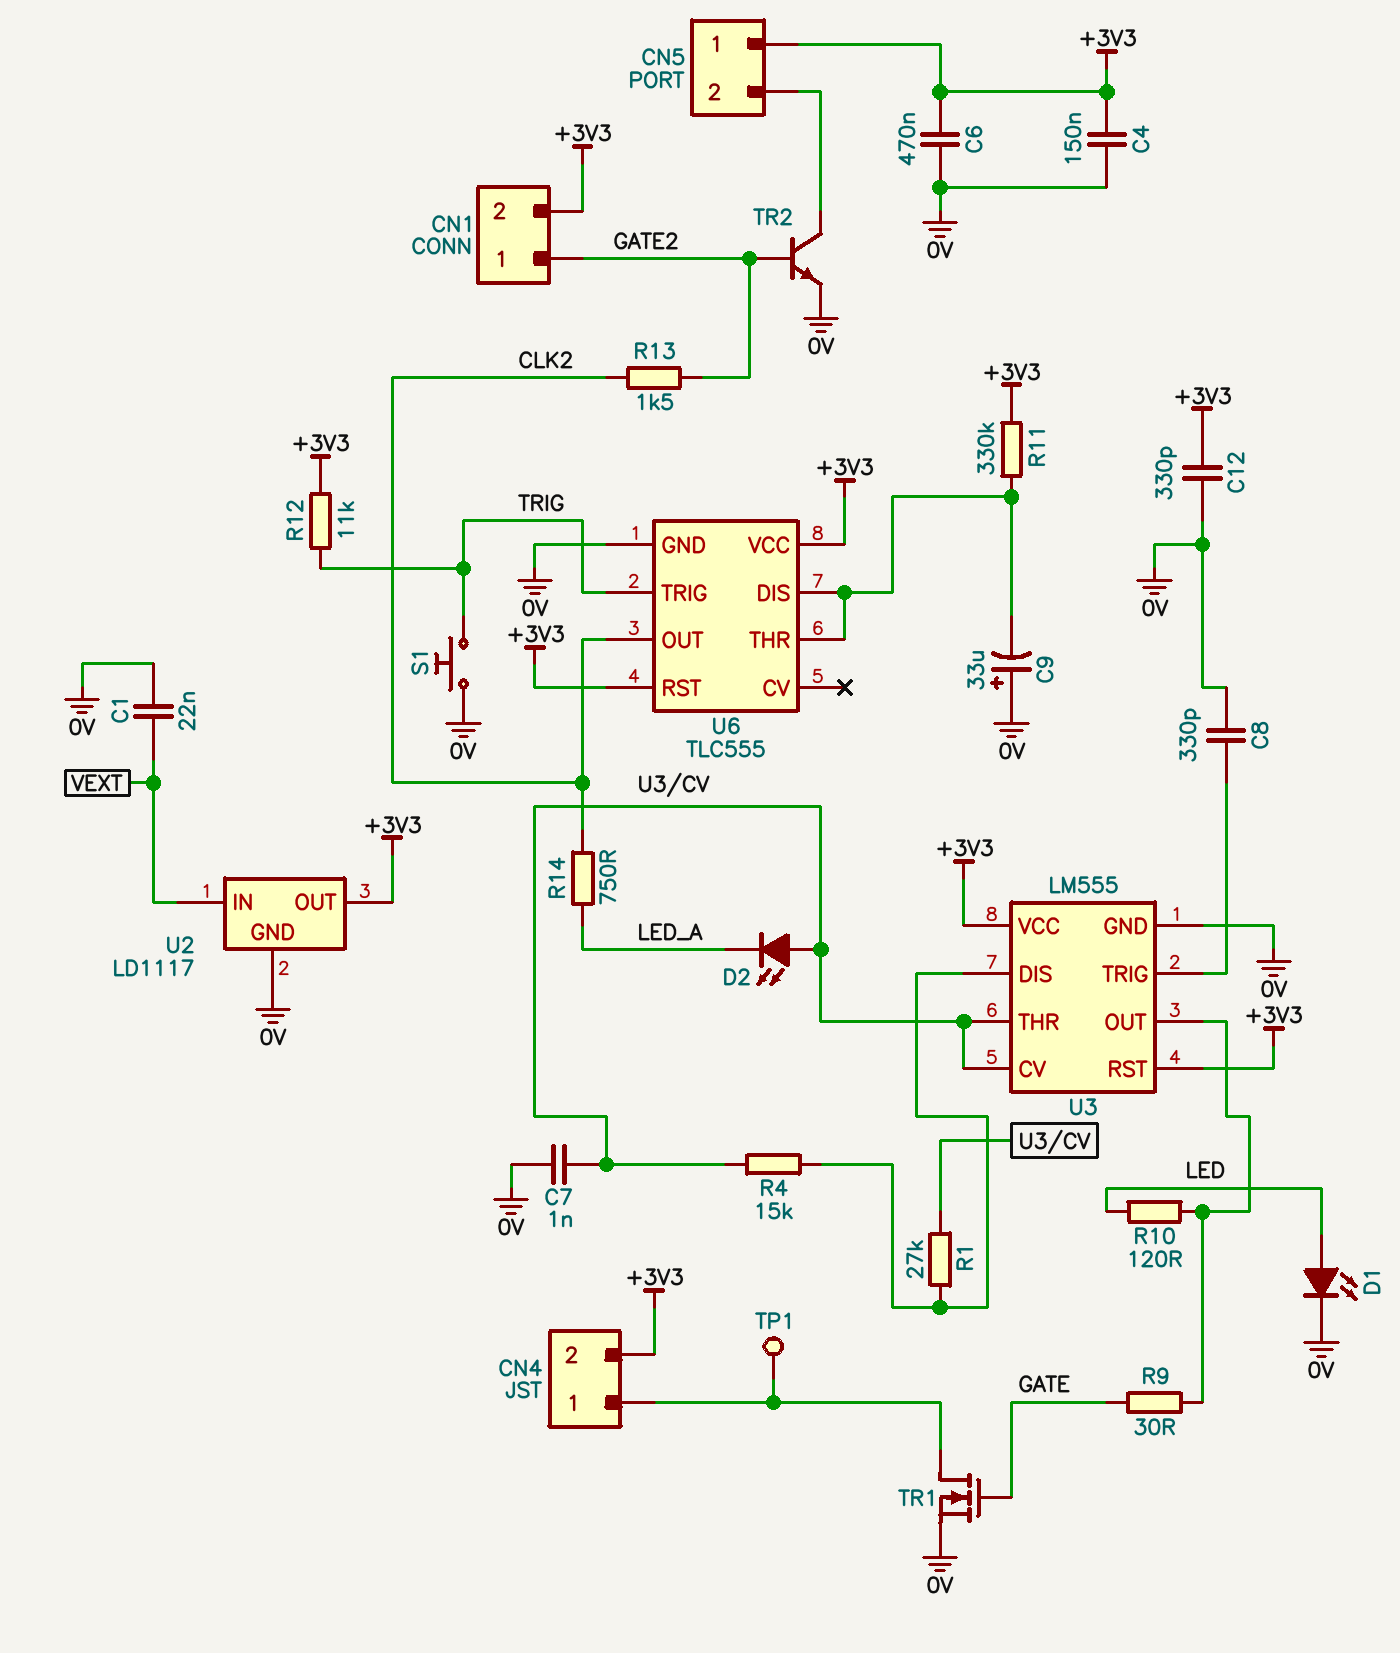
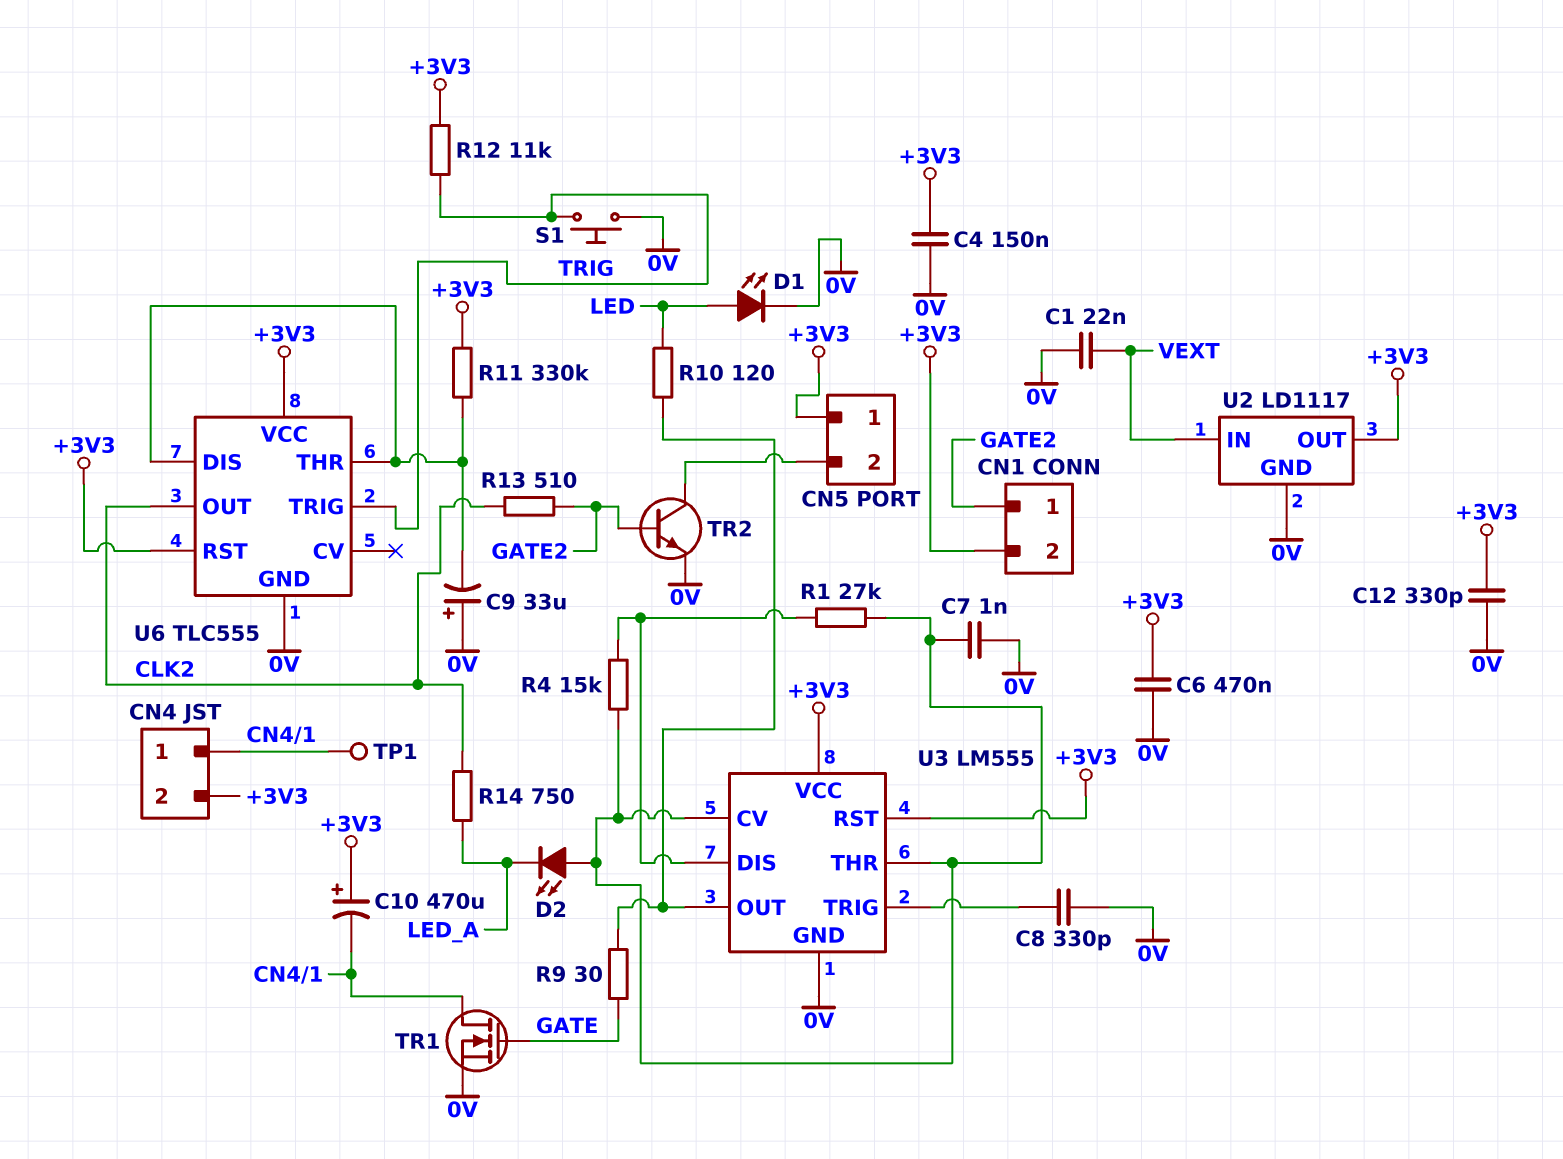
C10: none -> 470uF (plus +3V3, minus CN4/1)
R13: 1.5k (CLK2, GATE2) -> 510 (CLK2, GATE2)

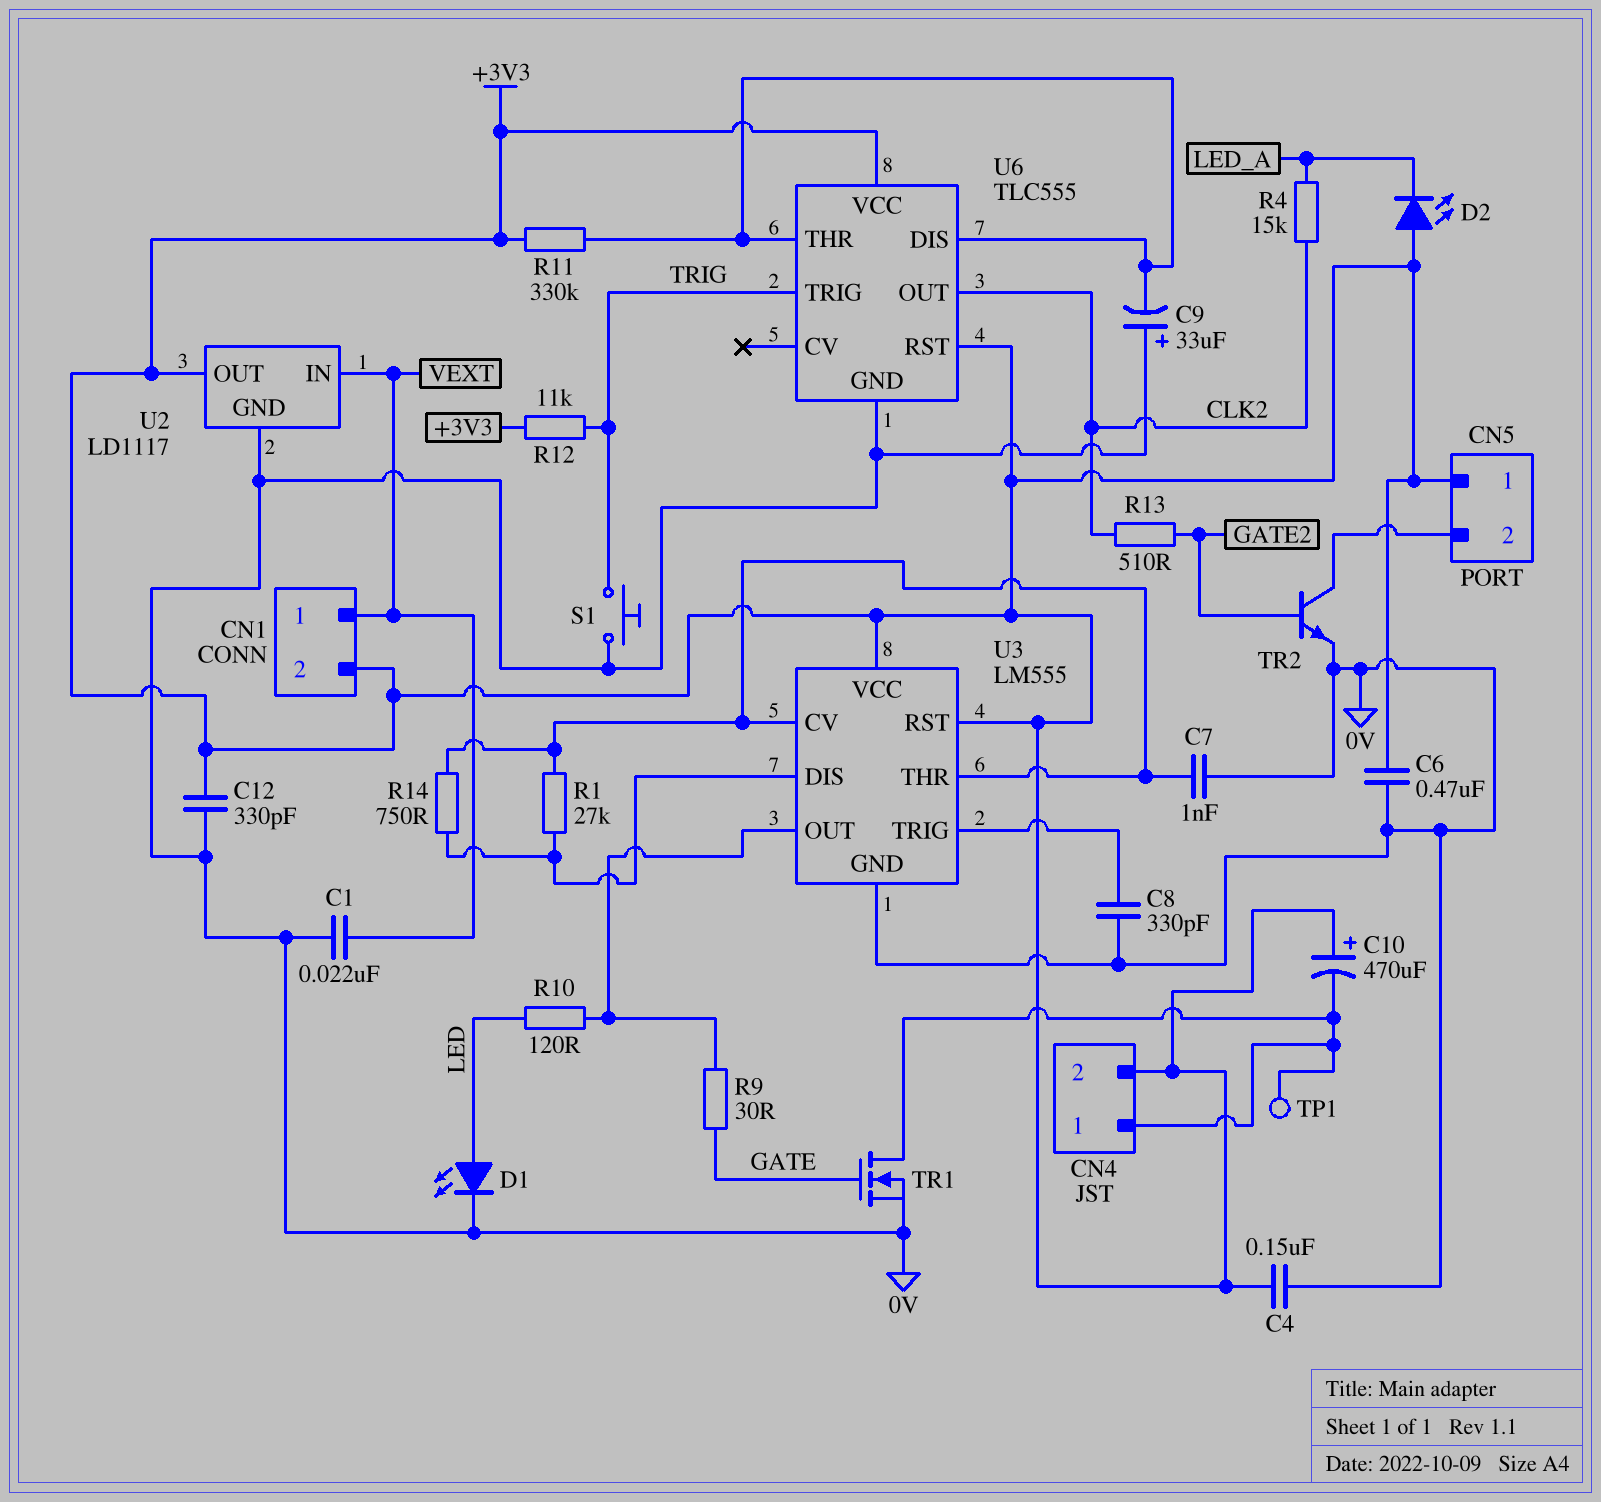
CN1 pin 1: GATE2 -> VEXT
D2: LED (A U3/CV, K LED_A) -> LED (A +3V3, K LED_A)
R4: 15k (U3/CV, U3/DIS) -> 15k (CLK2, LED_A)
R14: 750 (CLK2, LED_A) -> 750 (U3/CV, U3/DIS)

